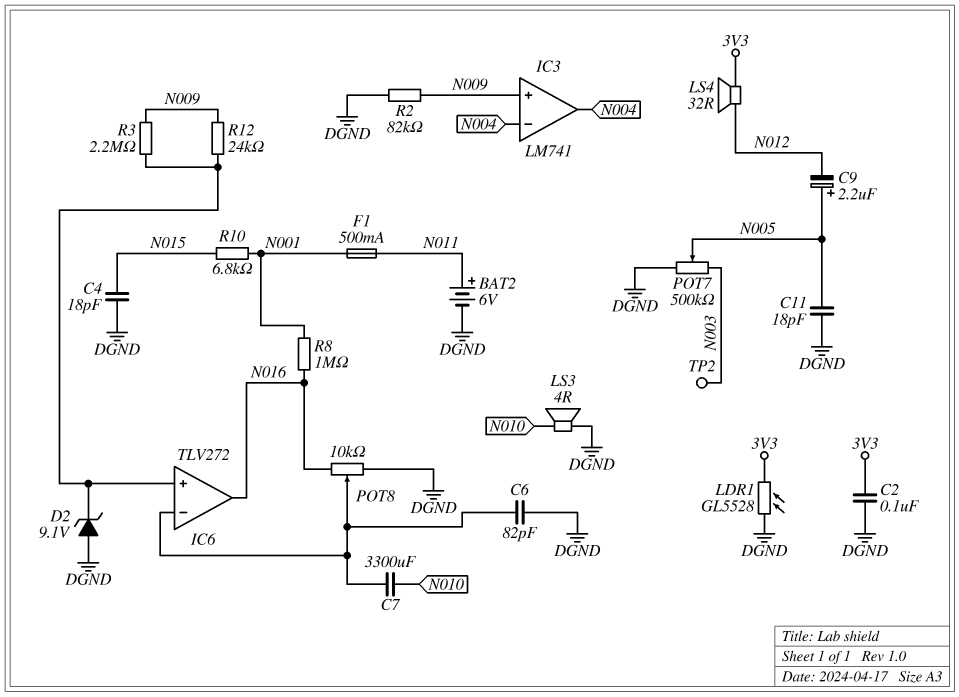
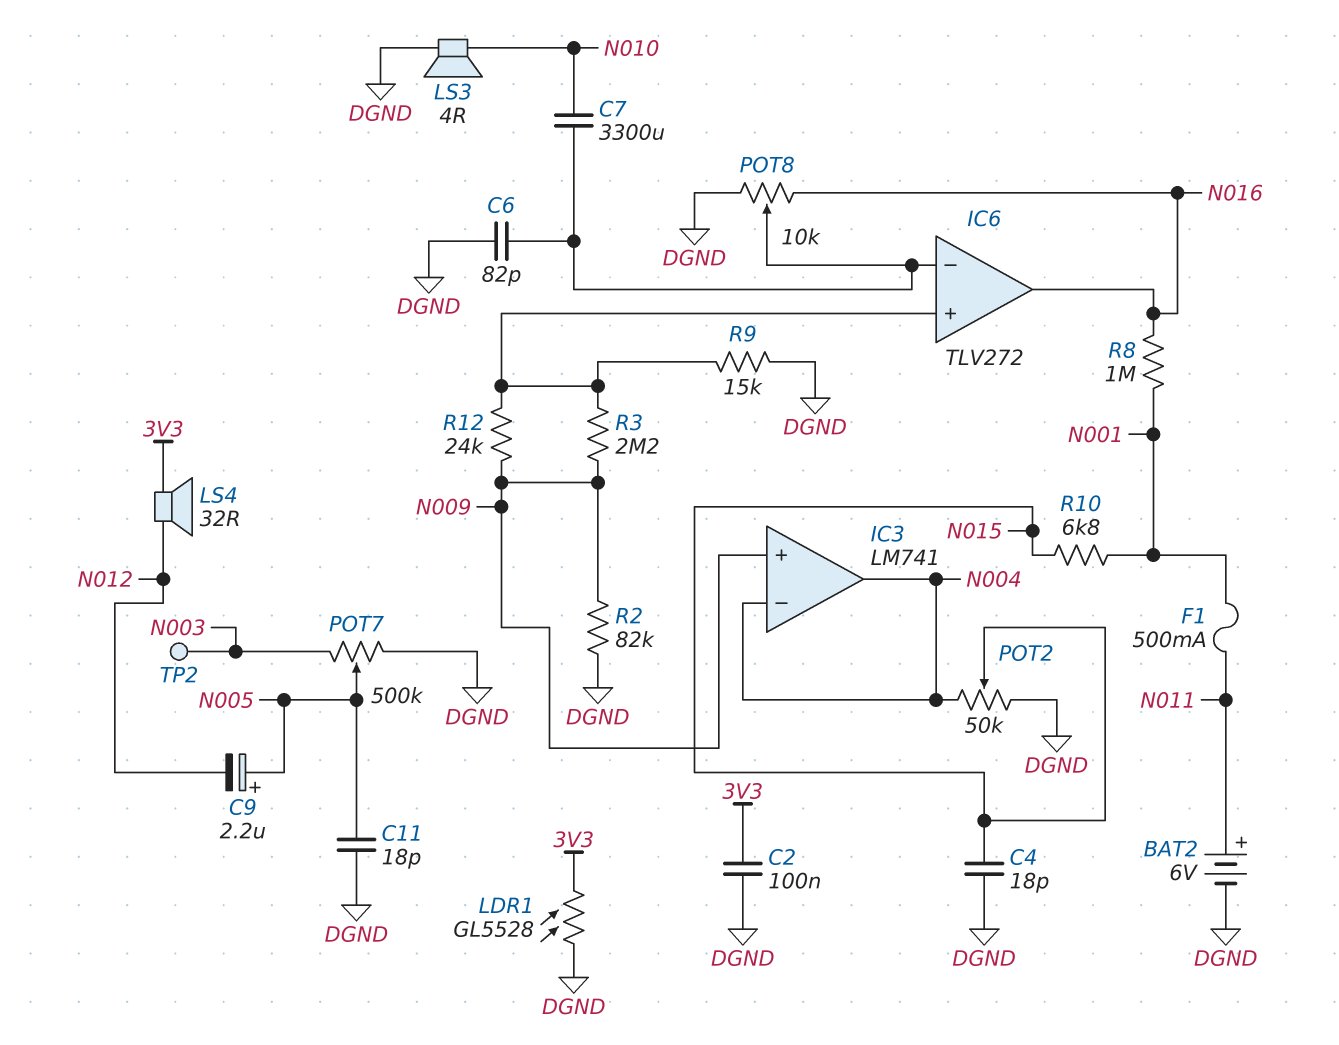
D2: zener 9.1V (A DGND, K IC6/in+) -> none
POT2: none -> 50k (DGND, N004, wiper N015)
R9: none -> 15k (DGND, IC6/in+)

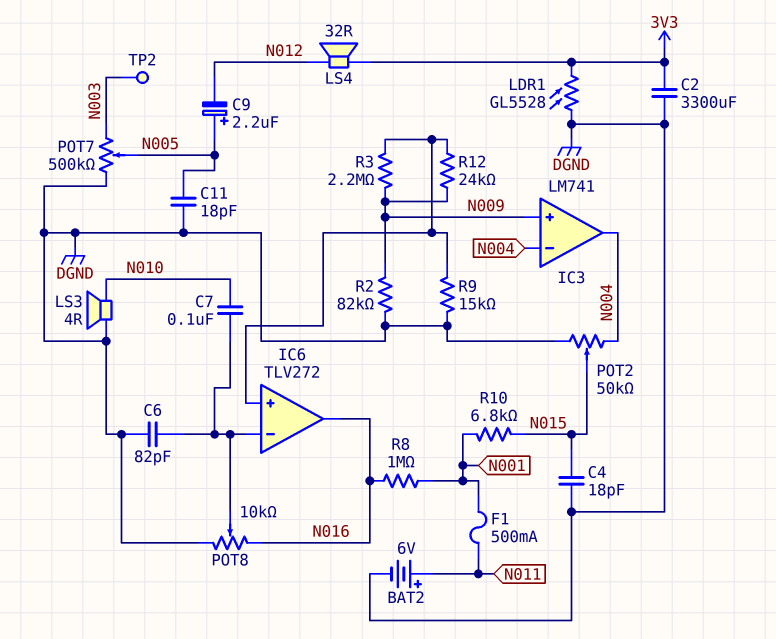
C2: 100nF (3V3, DGND) -> 3300uF (3V3, DGND)
C7: 3300uF (IC6/in-, N010) -> 100nF (IC6/in-, N010)

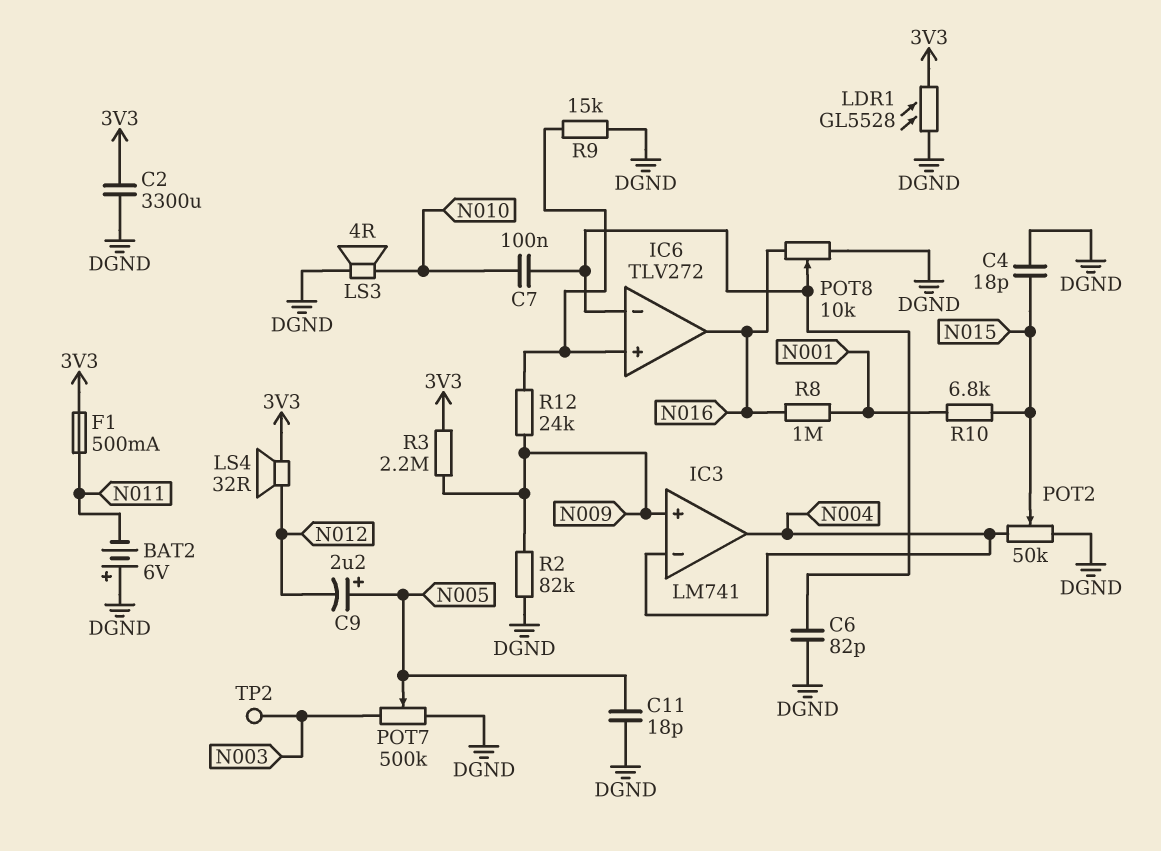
BAT2: 6V (plus N011, minus DGND) -> 6V (plus DGND, minus N011)
F1: 500mA (N001, N011) -> 500mA (3V3, N011)
R3: 2.2M (IC6/in+, N009) -> 2.2M (3V3, N009)

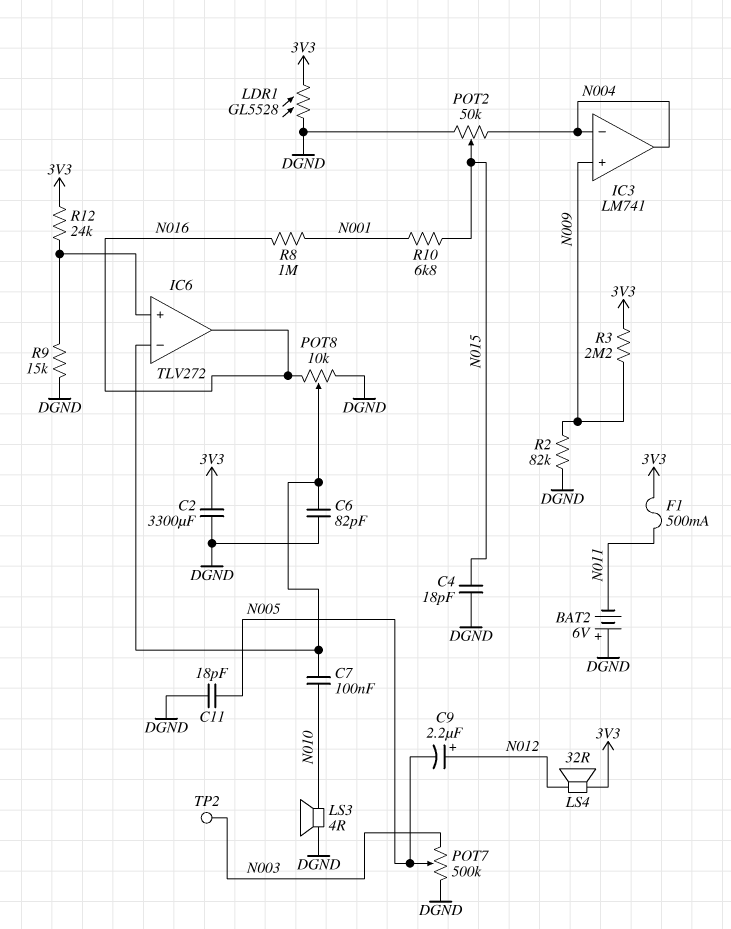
C9: 2.2uF (plus N005, minus N012) -> 2.2uF (plus N012, minus N005)
R12: 24k (IC6/in+, N009) -> 24k (3V3, IC6/in+)

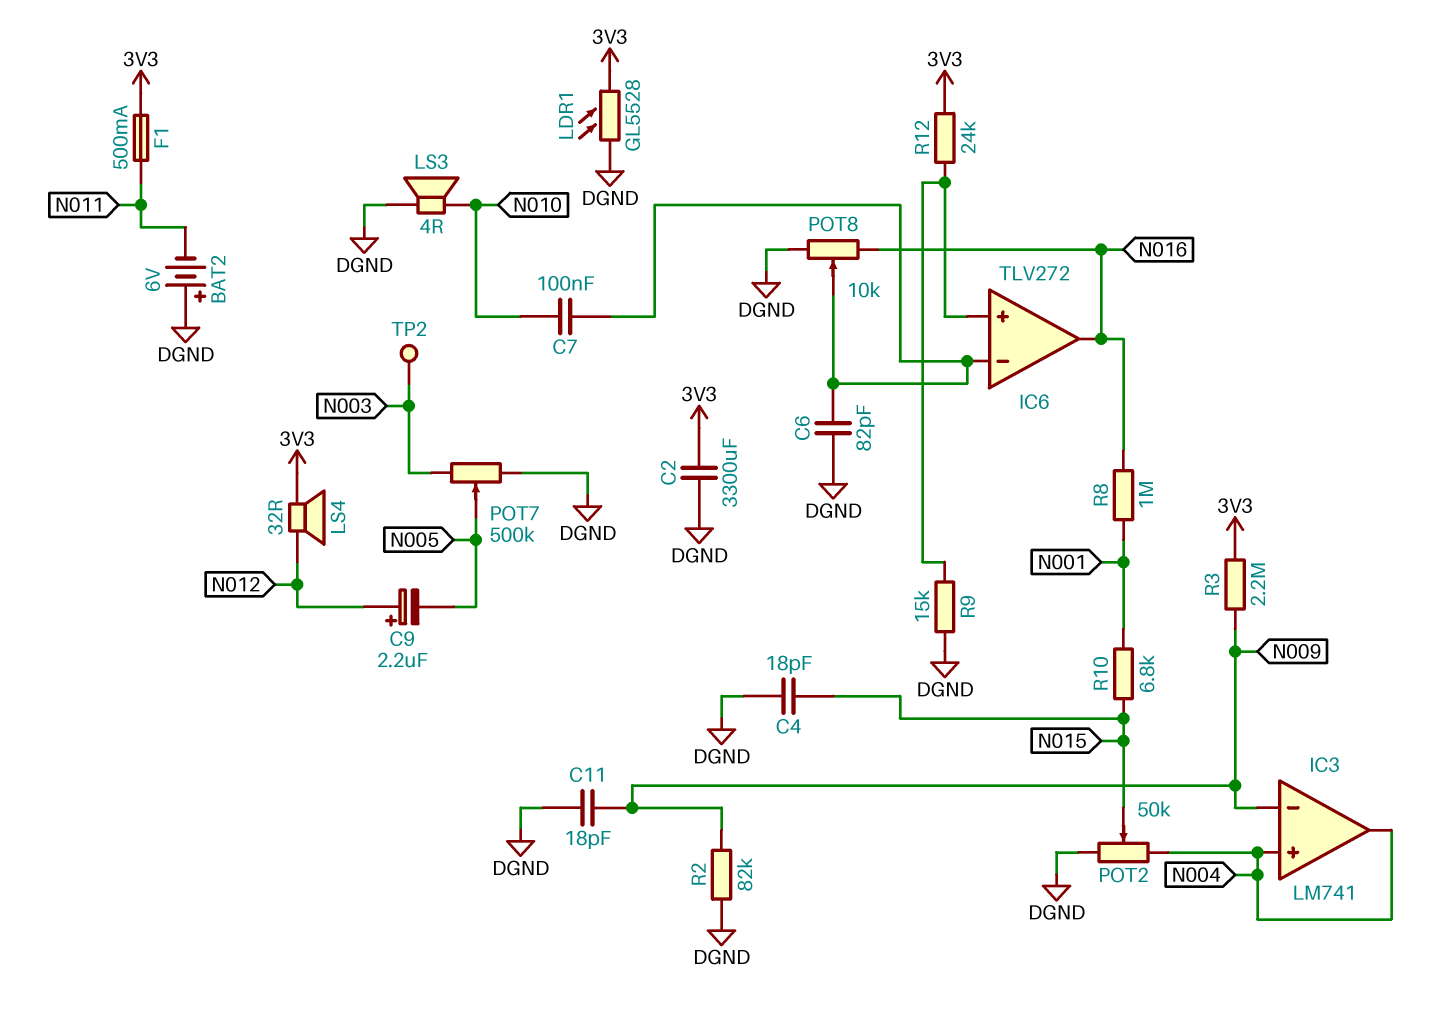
C11: 18pF (DGND, N005) -> 18pF (DGND, N009)
IC3 pin in+: N009 -> N004
IC3 pin in-: N004 -> N009

